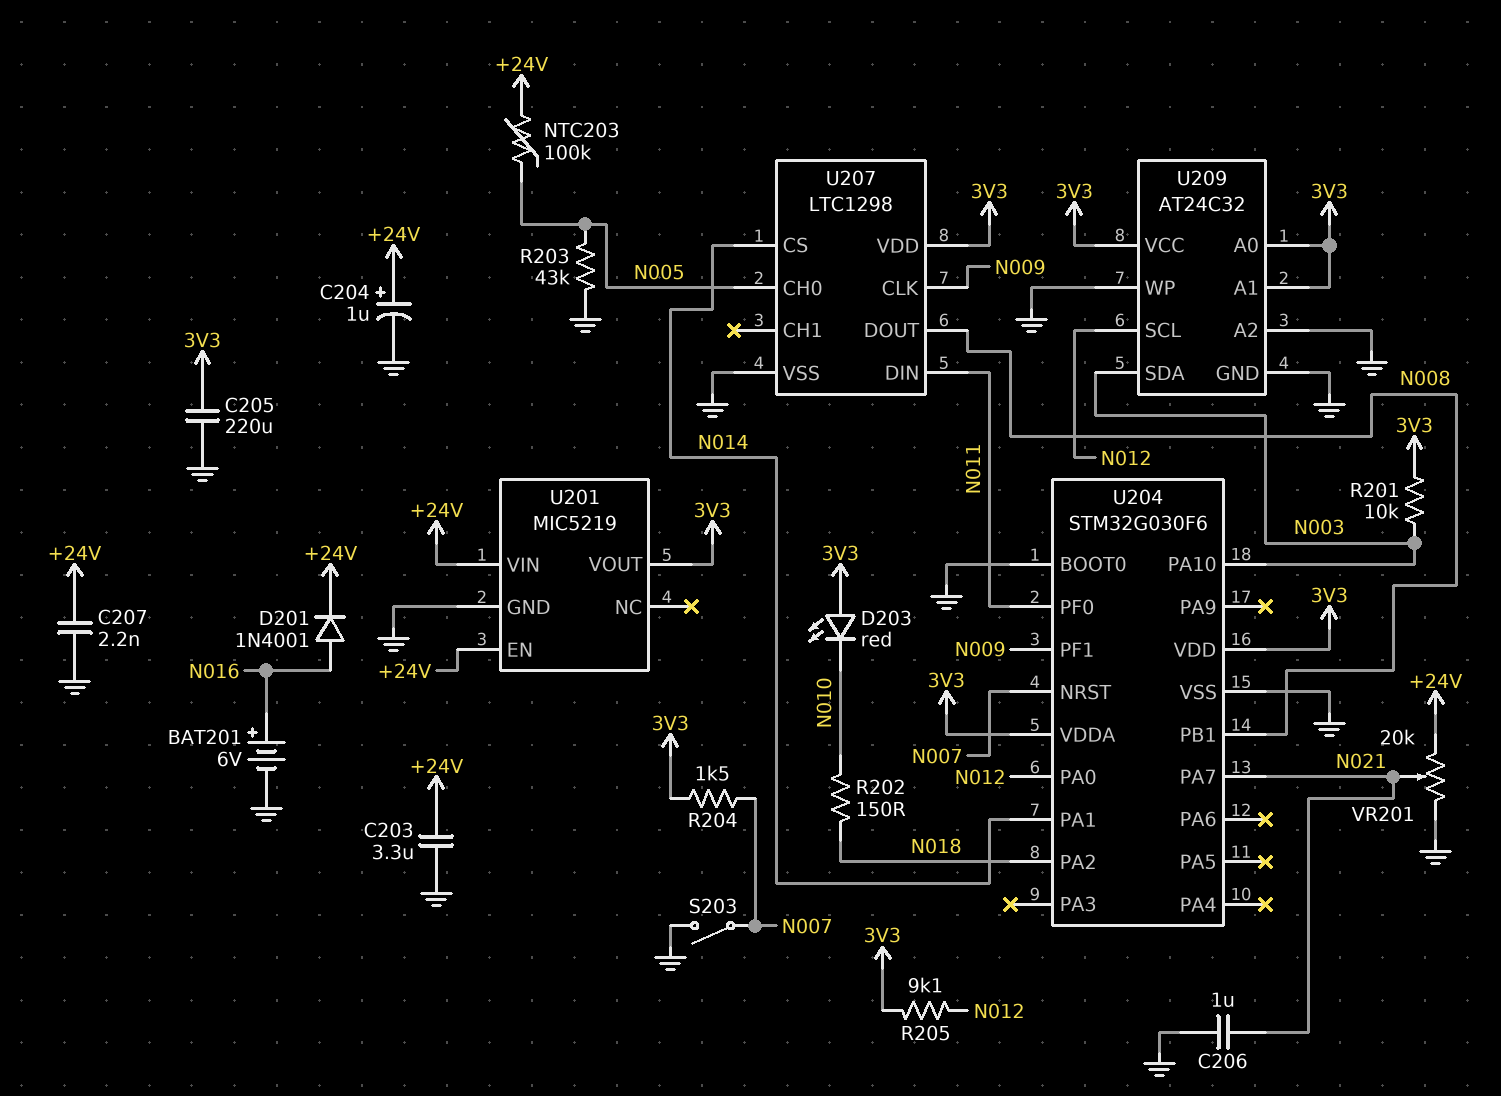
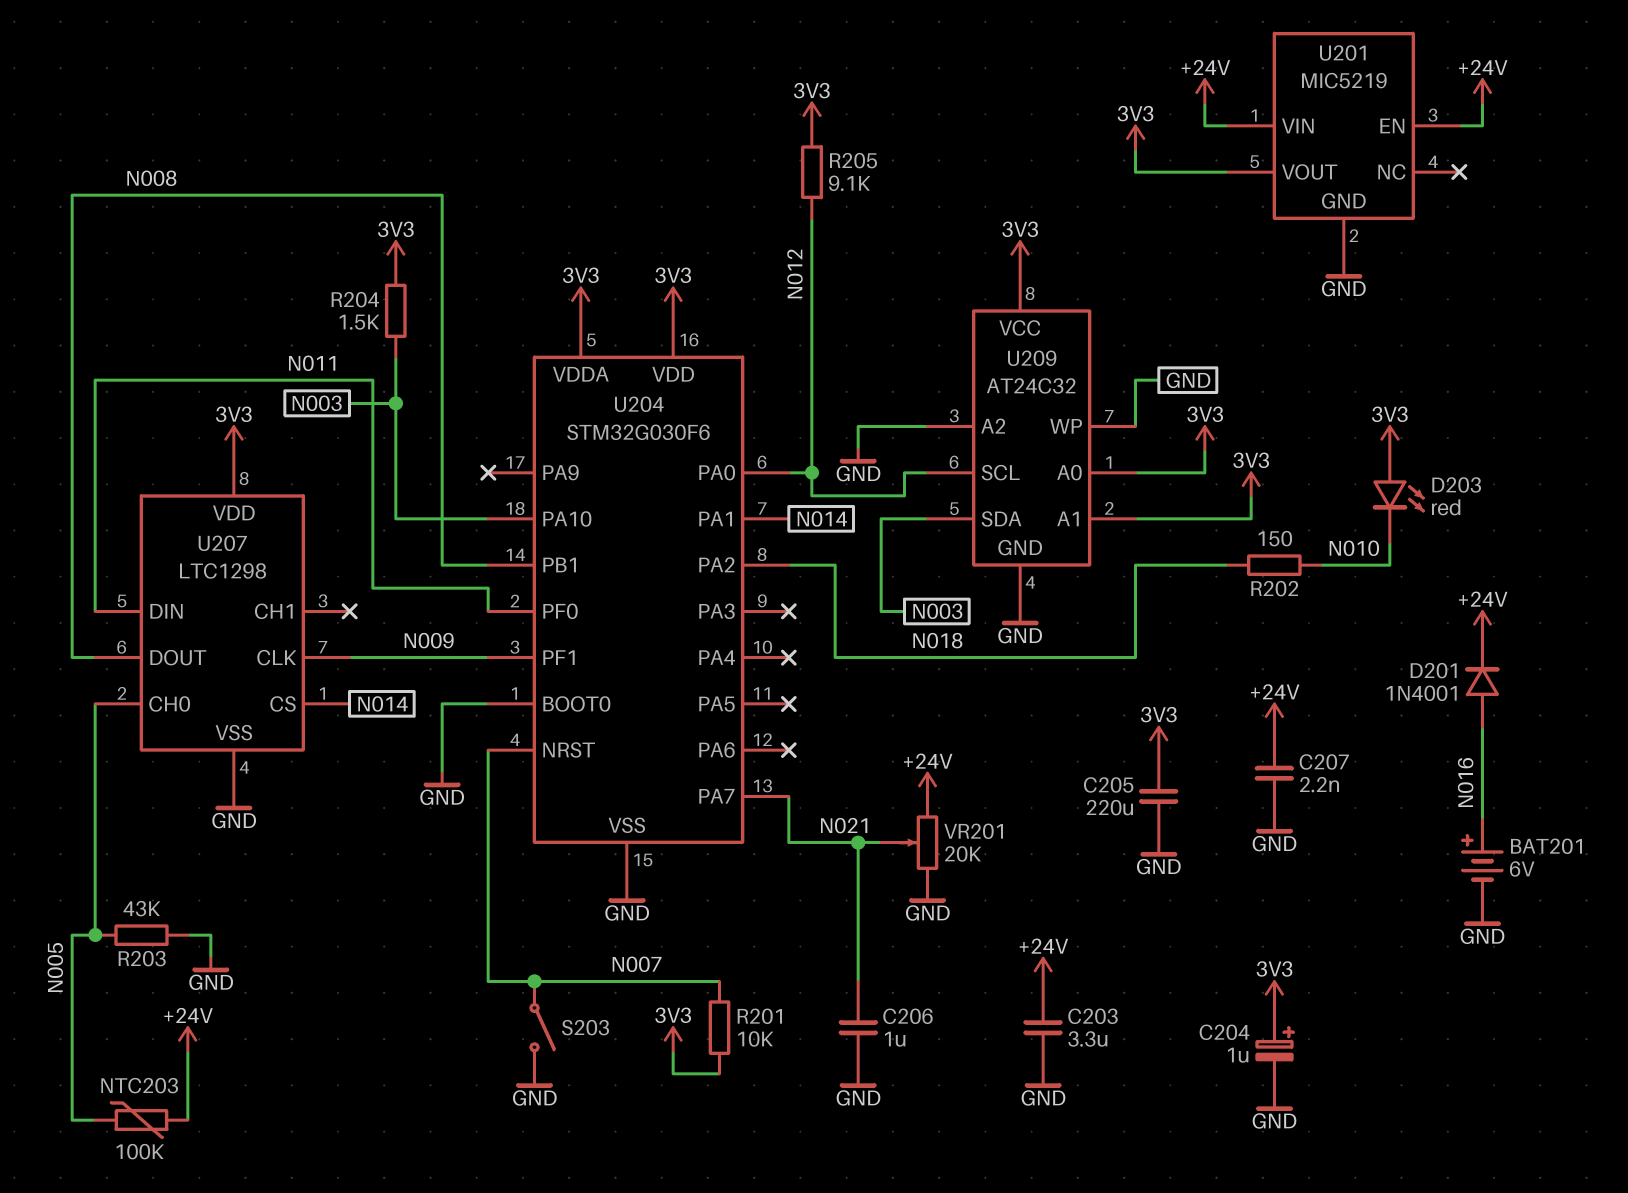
C204: 1uF (plus +24V, minus GND) -> 1uF (plus 3V3, minus GND)
R201: 10k (3V3, N003) -> 10k (3V3, N007)
R204: 1.5k (3V3, N007) -> 1.5k (3V3, N003)

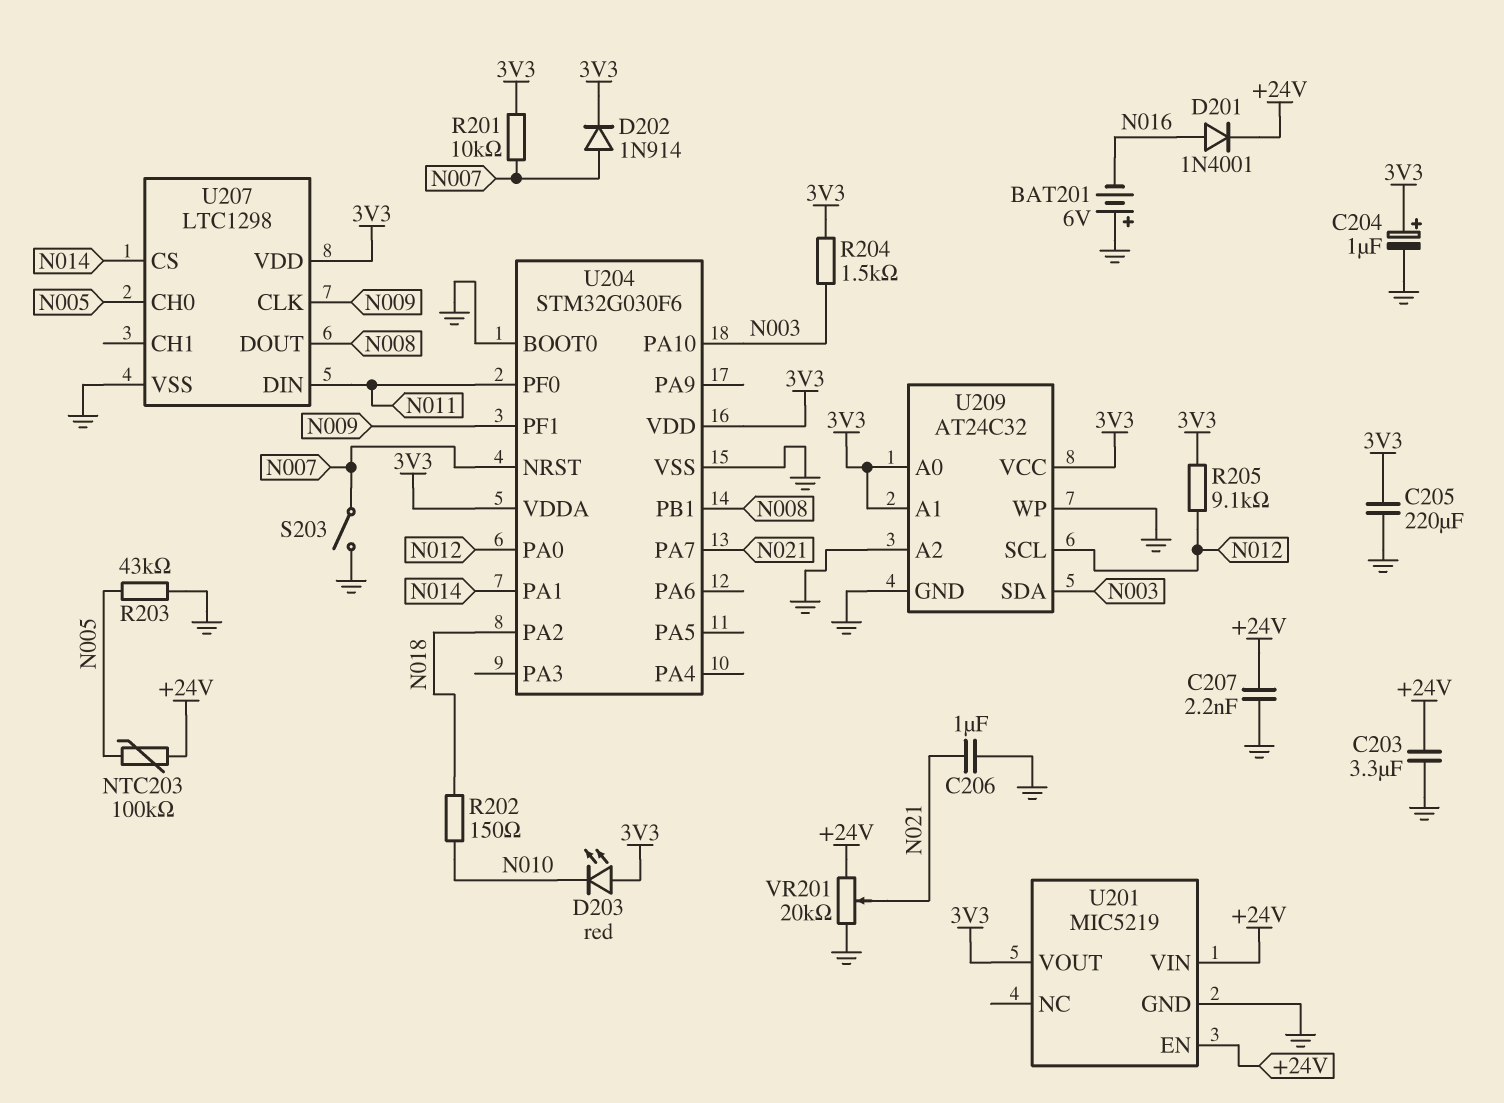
BAT201: 6V (plus N016, minus GND) -> 6V (plus GND, minus N016)
D202: none -> diode 1N914 (A N007, K 3V3)

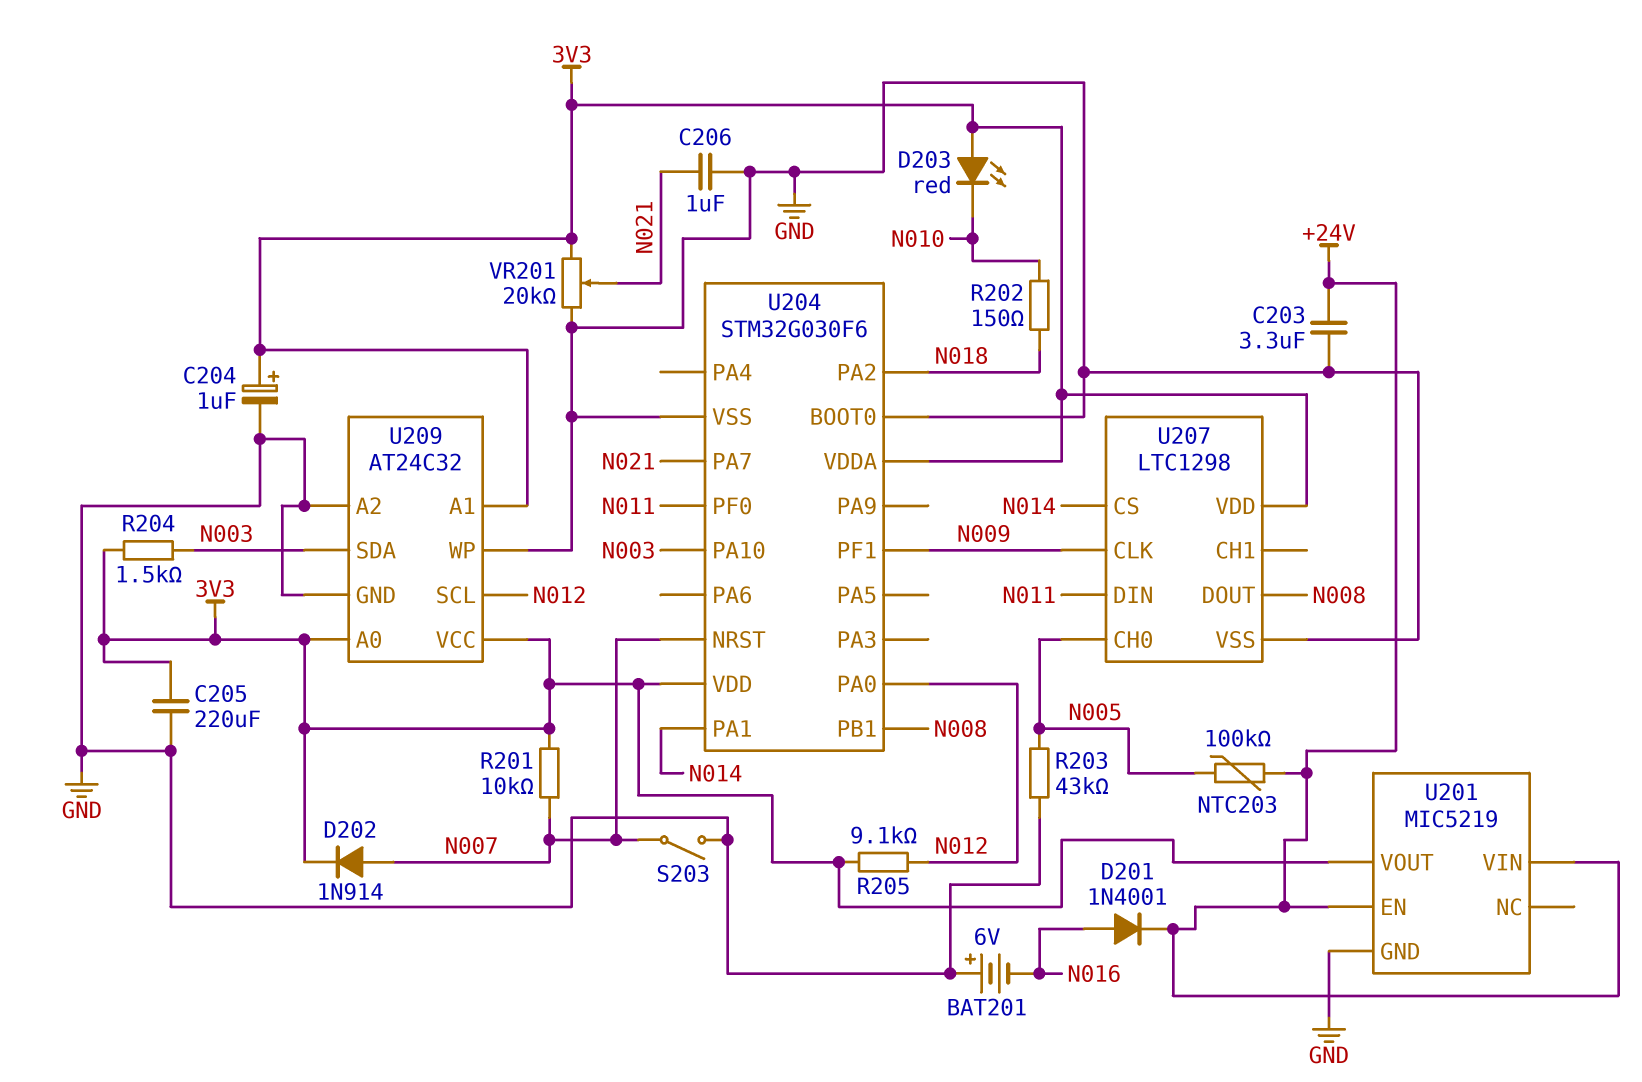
C207: 2.2nF (+24V, GND) -> none
VR201: 20k (+24V, GND, wiper N021) -> 20k (3V3, GND, wiper N021)

